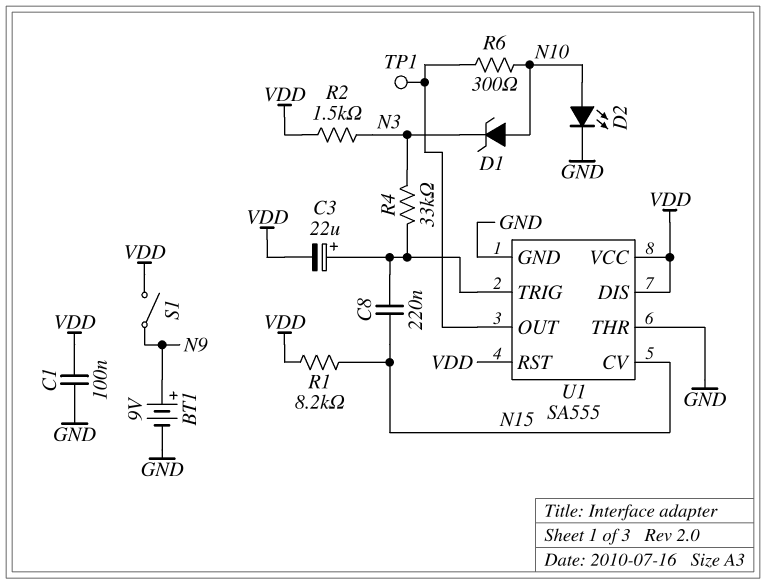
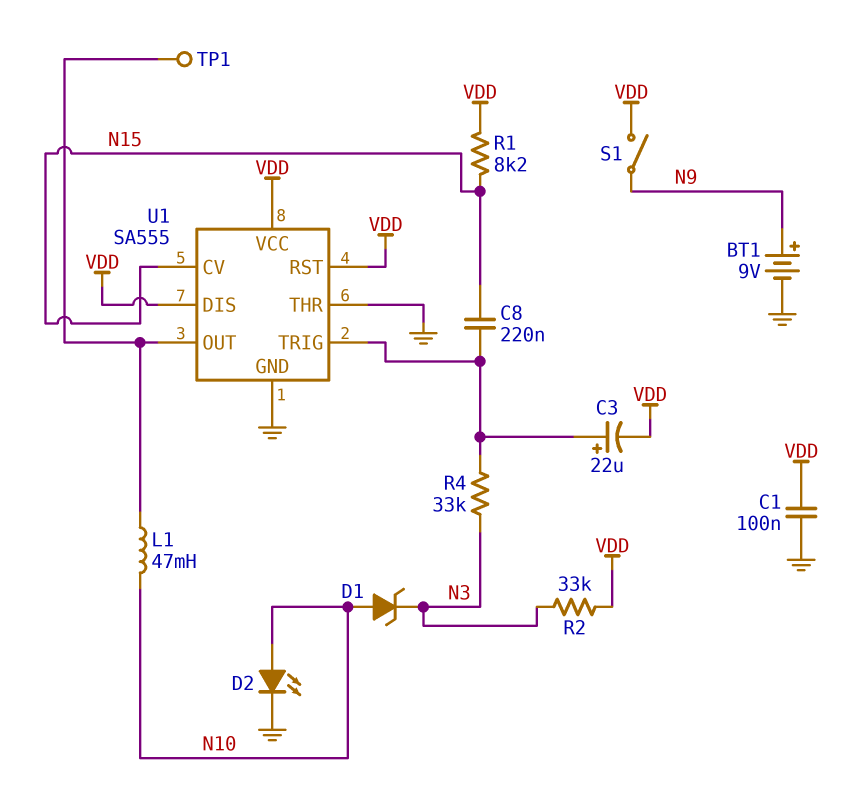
L1: none -> 47mH (N10, U1/OUT)
R2: 1.5k (N3, VDD) -> 33k (N3, VDD)
R6: 300 (N10, U1/OUT) -> none

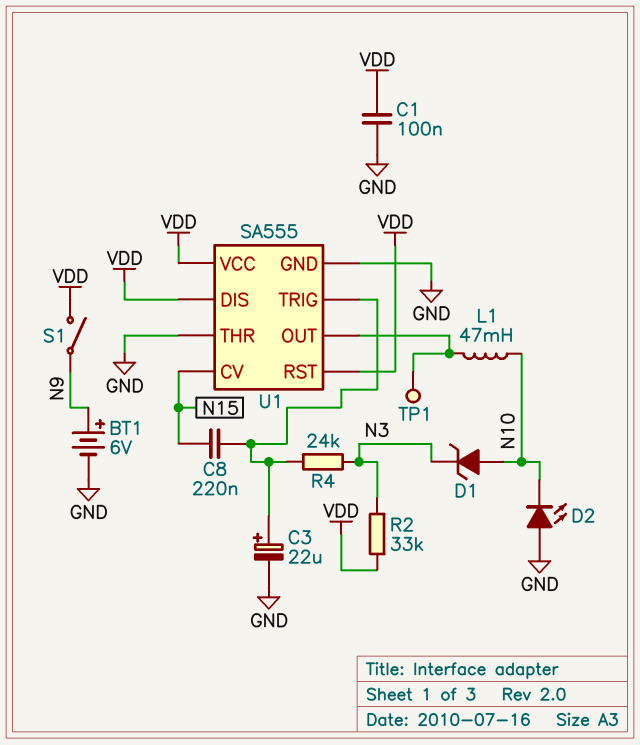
BT1: 9V (plus N9, minus GND) -> 6V (plus N9, minus GND)
C3: 22uF (plus U1/TRIG, minus VDD) -> 22uF (plus U1/TRIG, minus GND)
D2: LED (A N10, K GND) -> LED (A GND, K N10)
R1: 8.2k (N15, VDD) -> none
R4: 33k (N3, U1/TRIG) -> 24k (N3, U1/TRIG)

